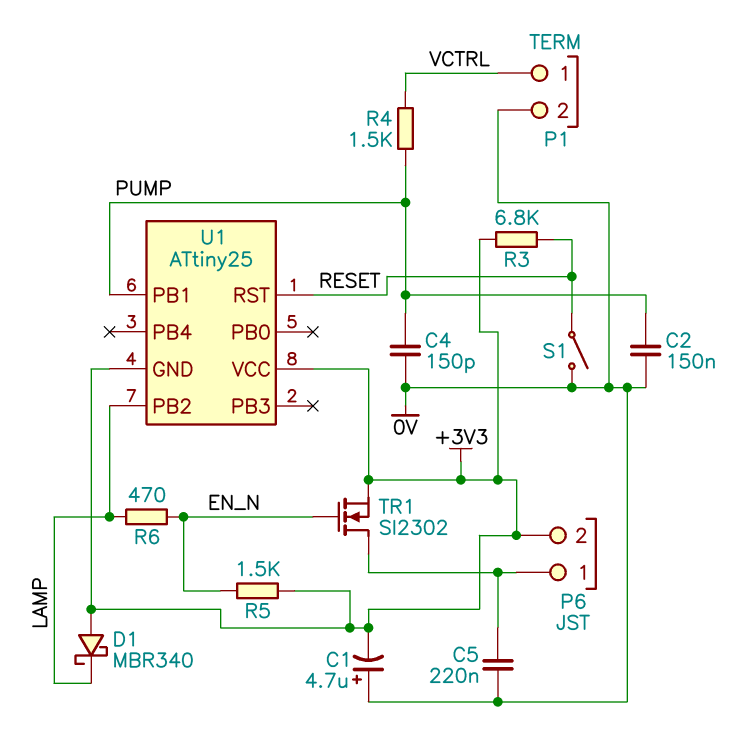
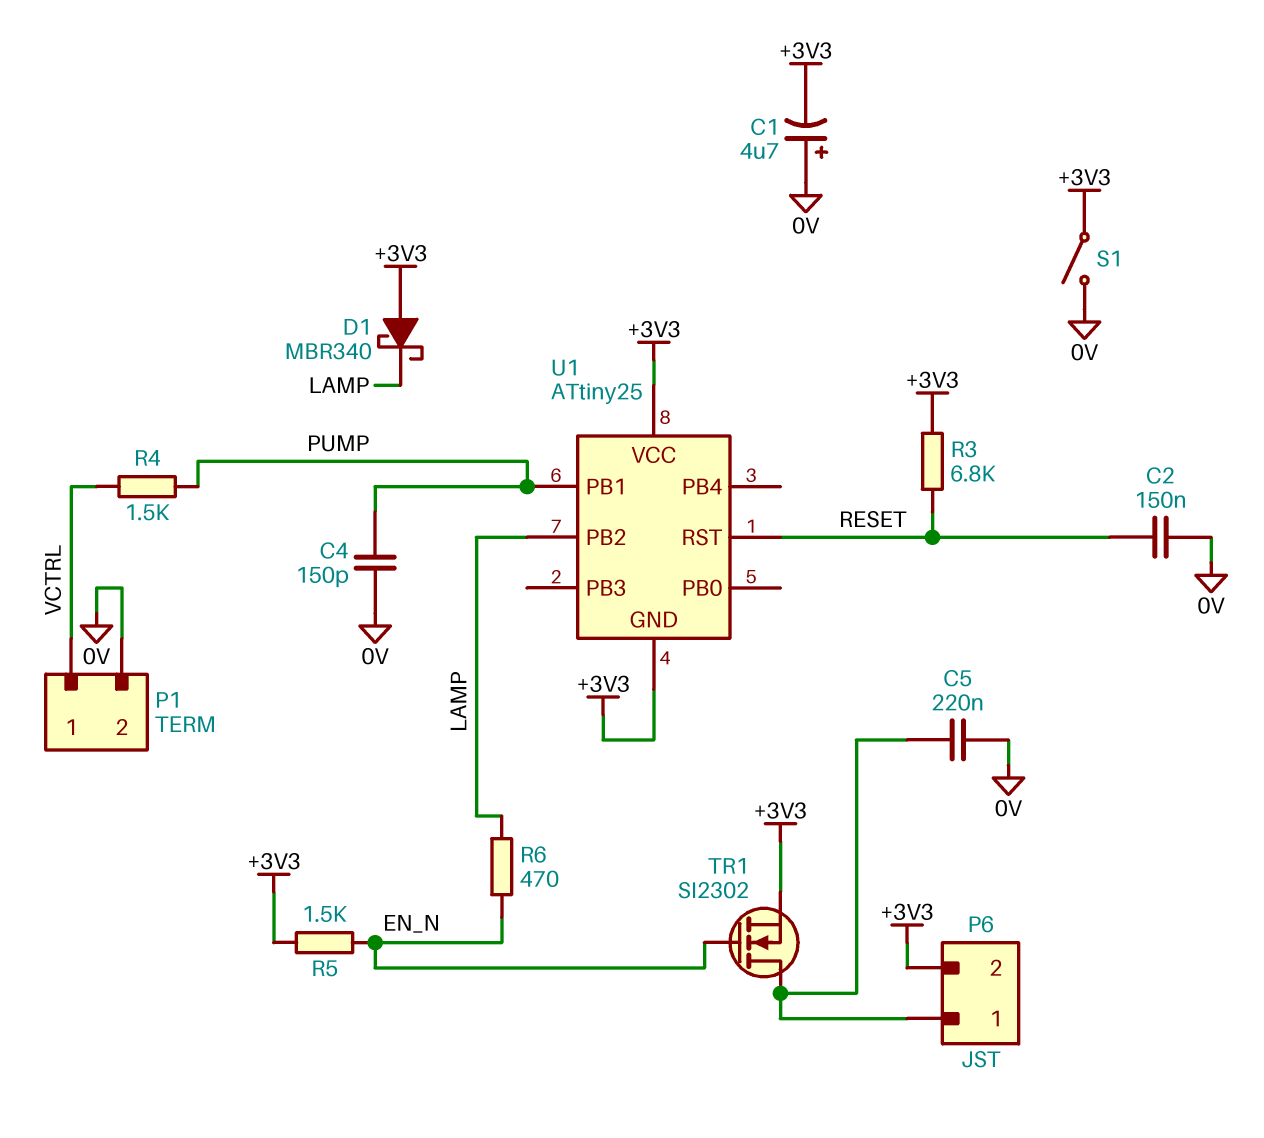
C2: 150nF (0V, PUMP) -> 150nF (0V, RESET)
S1: switch (0V, RESET) -> switch (+3V3, 0V)

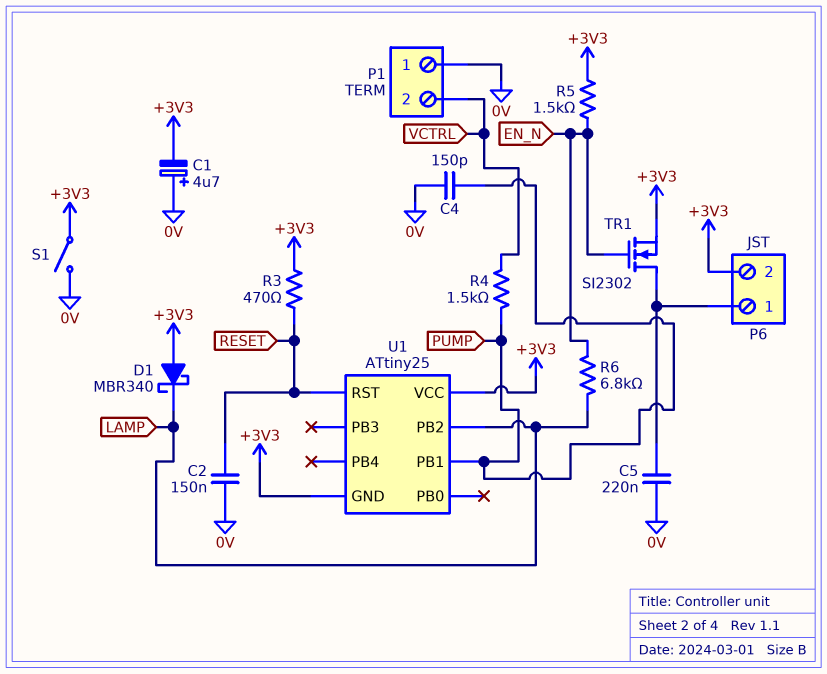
P1 pin 1: VCTRL -> 0V
P1 pin 2: 0V -> VCTRL
R3: 6.8k (+3V3, RESET) -> 470 (+3V3, RESET)
R6: 470 (EN_N, LAMP) -> 6.8k (EN_N, LAMP)

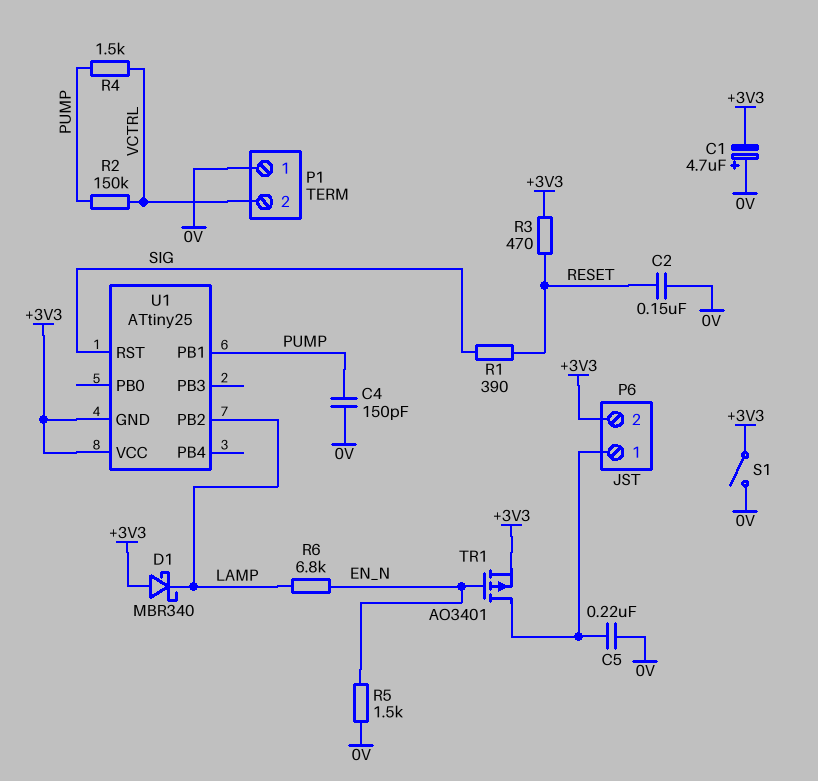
R1: none -> 390 (RESET, SIG)
R2: none -> 150k (PUMP, VCTRL)
R5: 1.5k (+3V3, EN_N) -> 1.5k (0V, EN_N)
TR1: NMOS SI2302 (G EN_N, D P6/1, S +3V3) -> PMOS AO3401 (G EN_N, D P6/1, S +3V3)
U1 pin RST: RESET -> SIG

